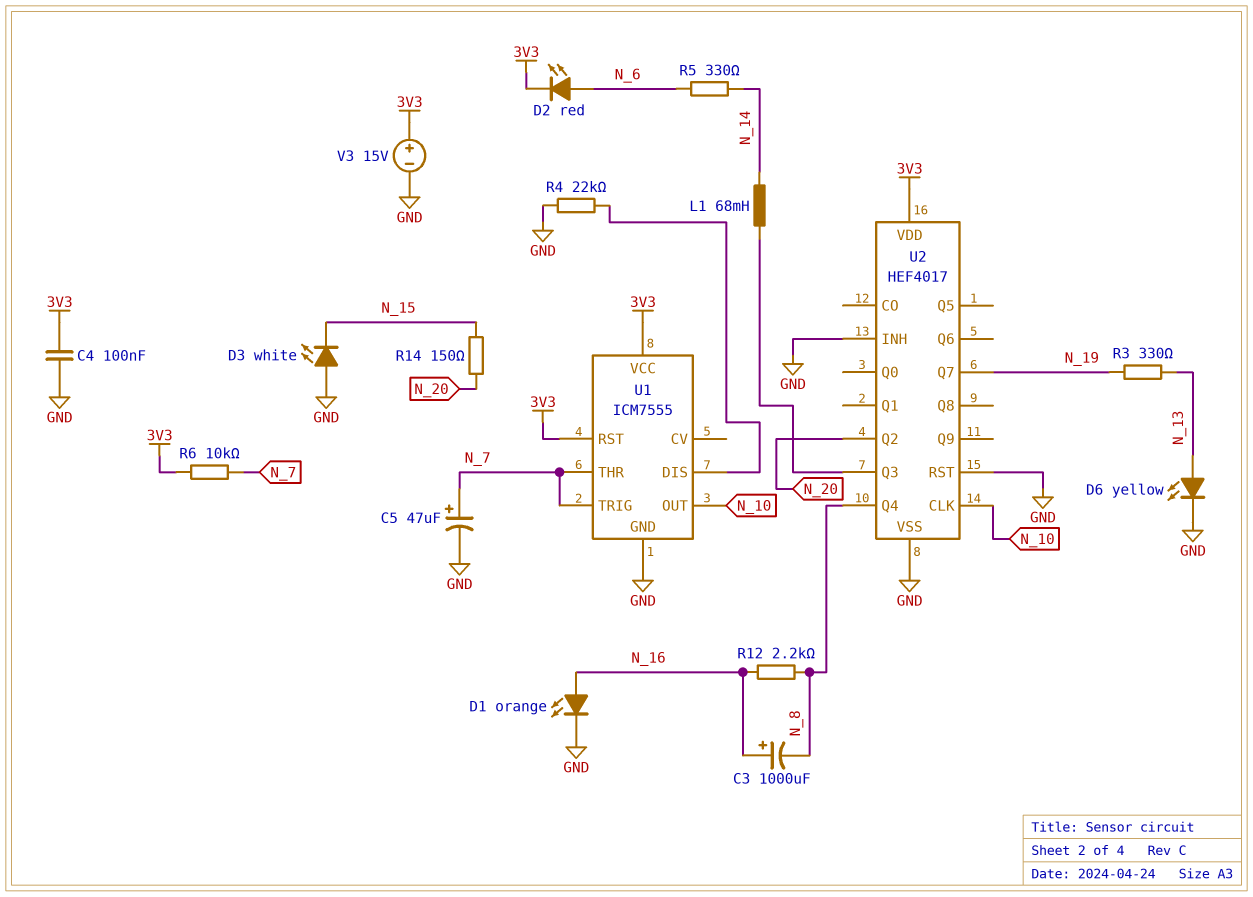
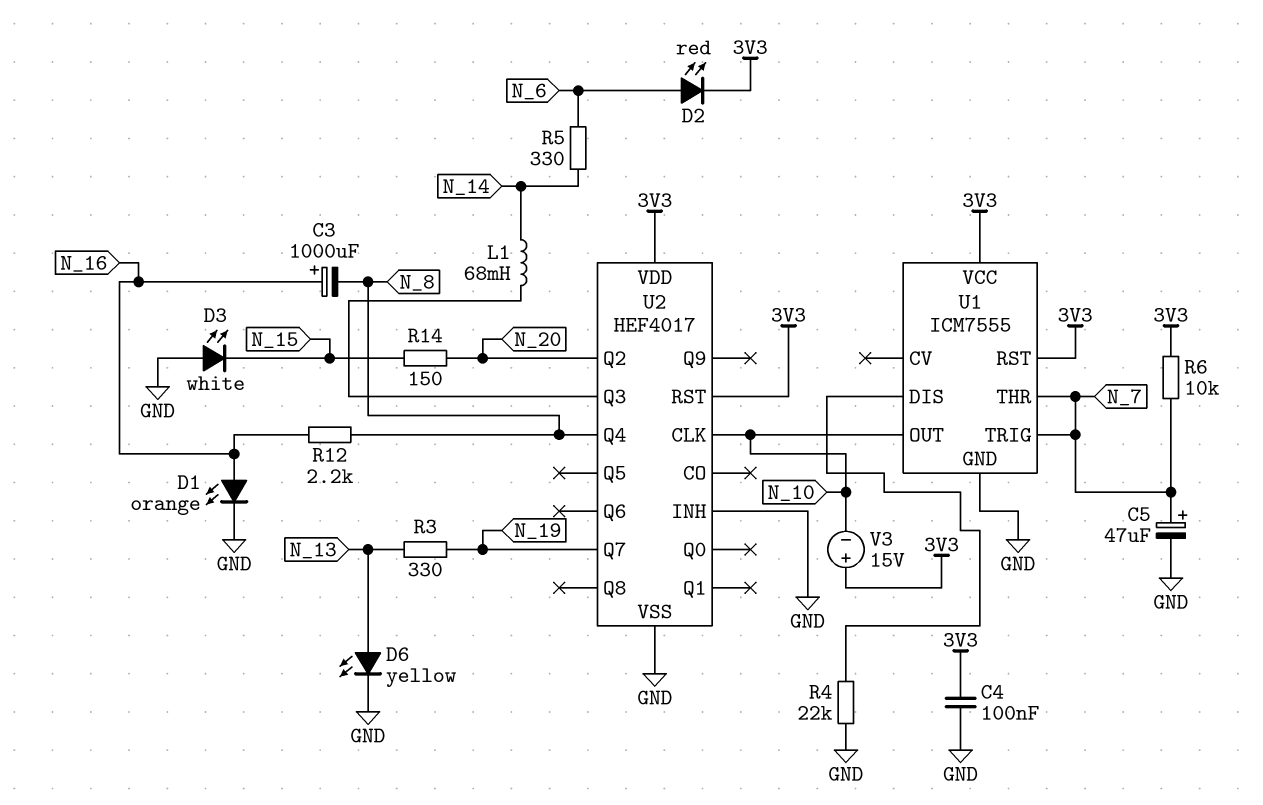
U2 pin RST: GND -> 3V3
V3: 15V (plus 3V3, minus GND) -> 15V (plus 3V3, minus N_10)

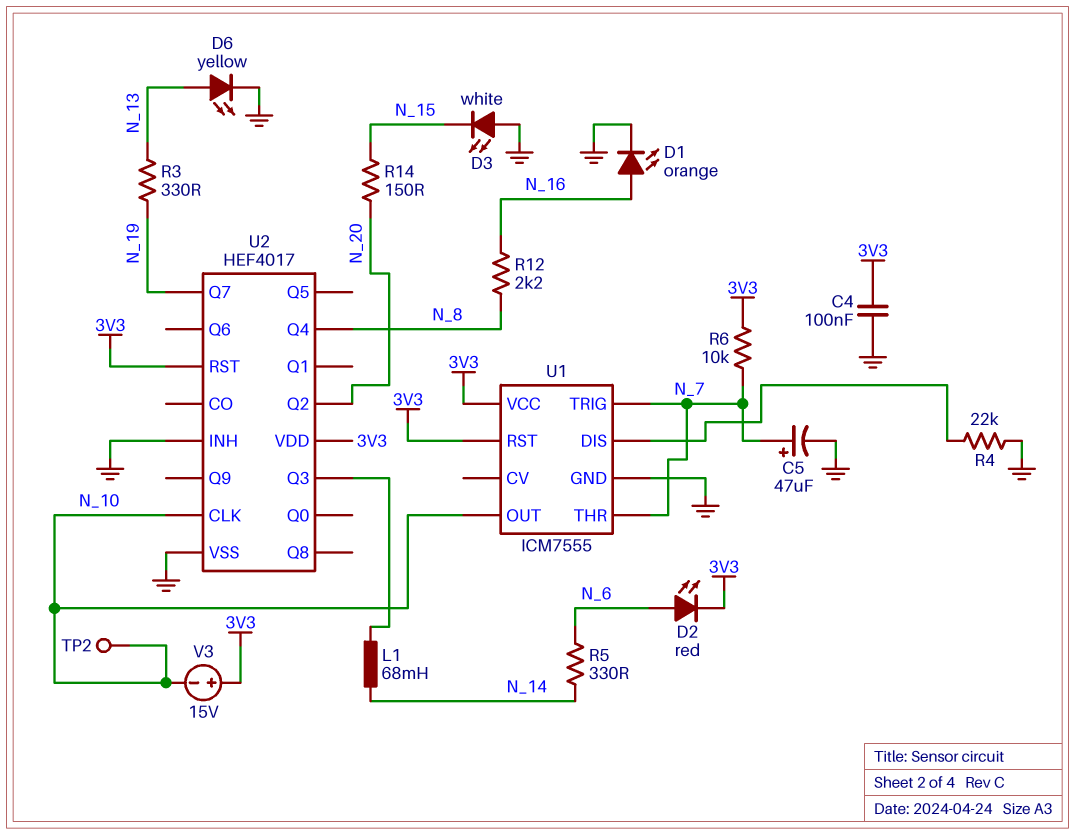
C3: 1000uF (plus N_16, minus N_8) -> none
TP2: none -> test point (N_10)

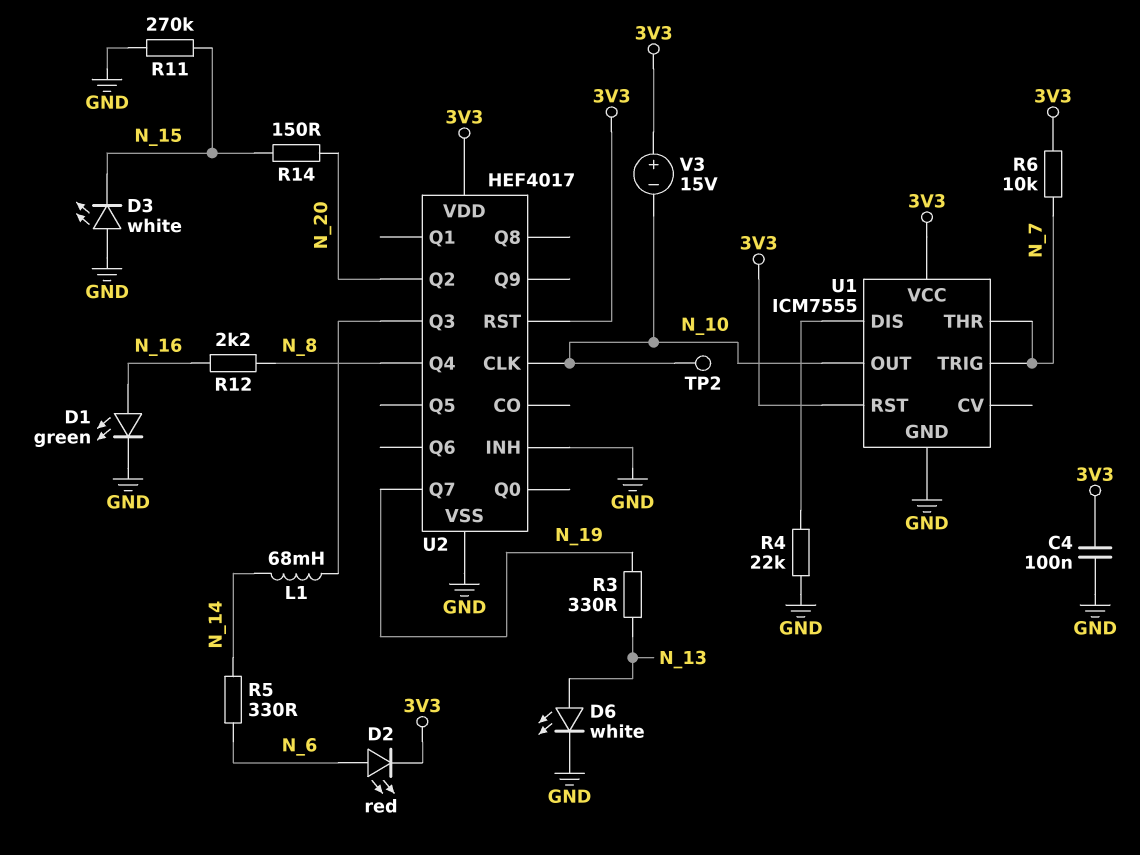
C5: 47uF (plus N_7, minus GND) -> none
D1: LED orange (A N_16, K GND) -> LED green (A N_16, K GND)
D6: LED yellow (A N_13, K GND) -> LED white (A N_13, K GND)
R11: none -> 270k (GND, N_15)

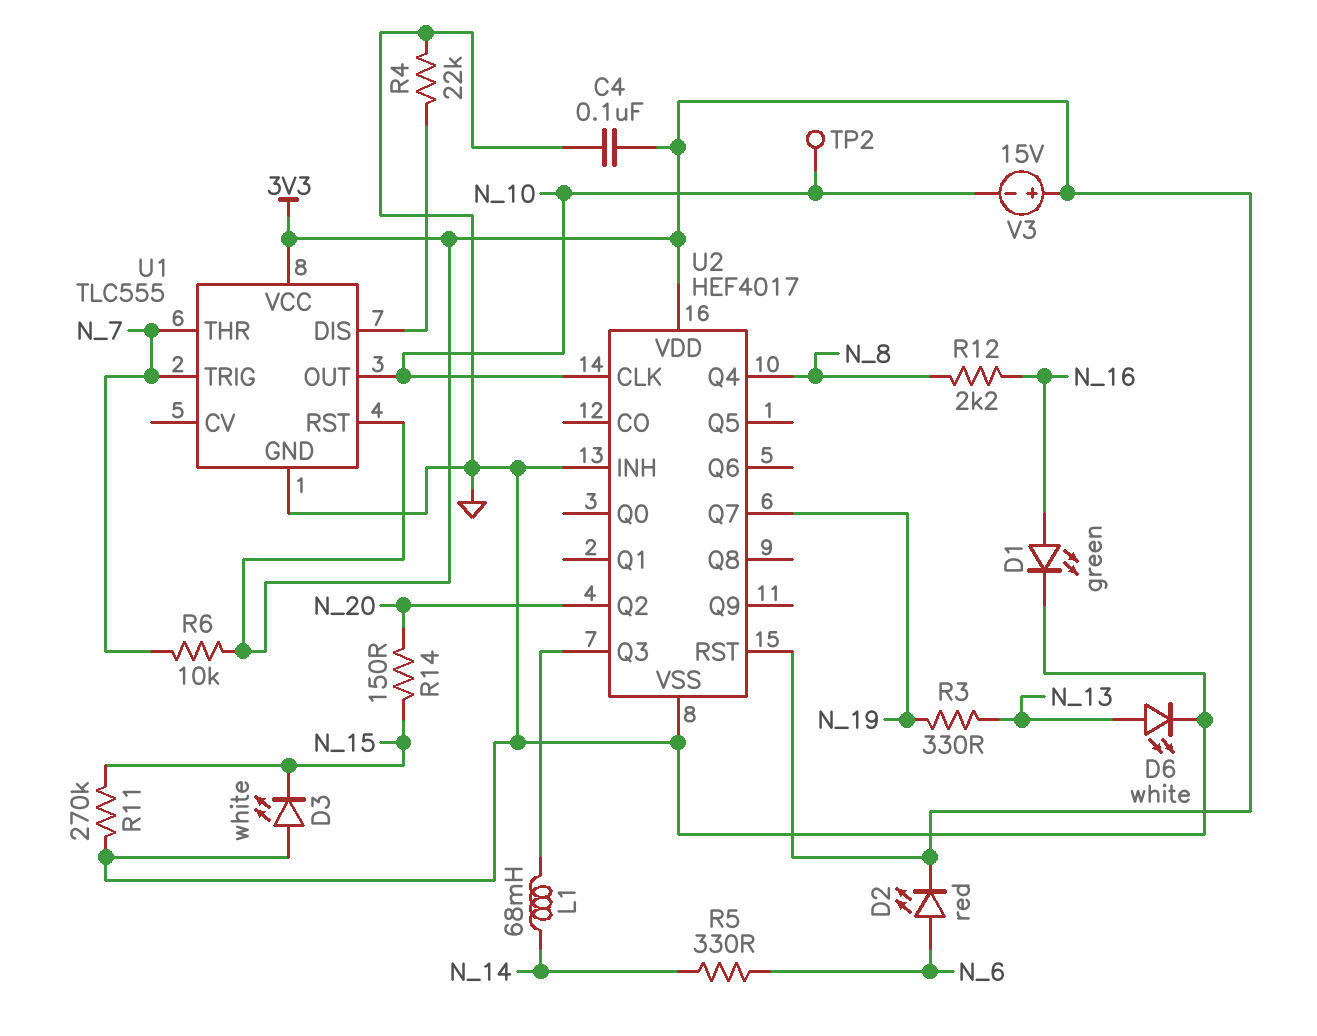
U1: ICM7555 -> TLC555

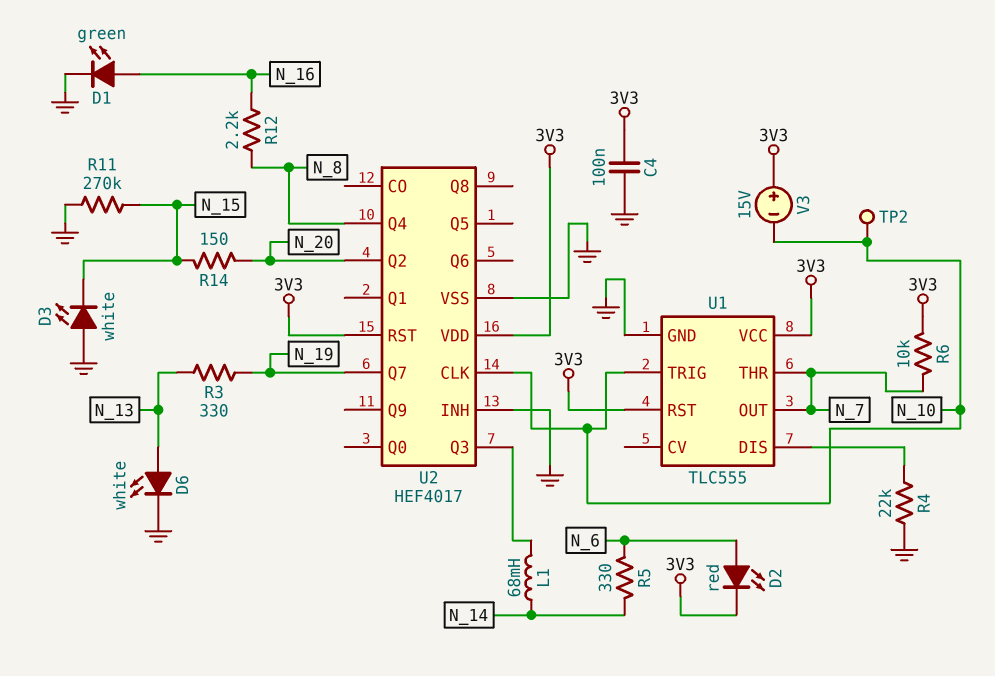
U1 pin OUT: N_10 -> N_7
U1 pin TRIG: N_7 -> N_10

